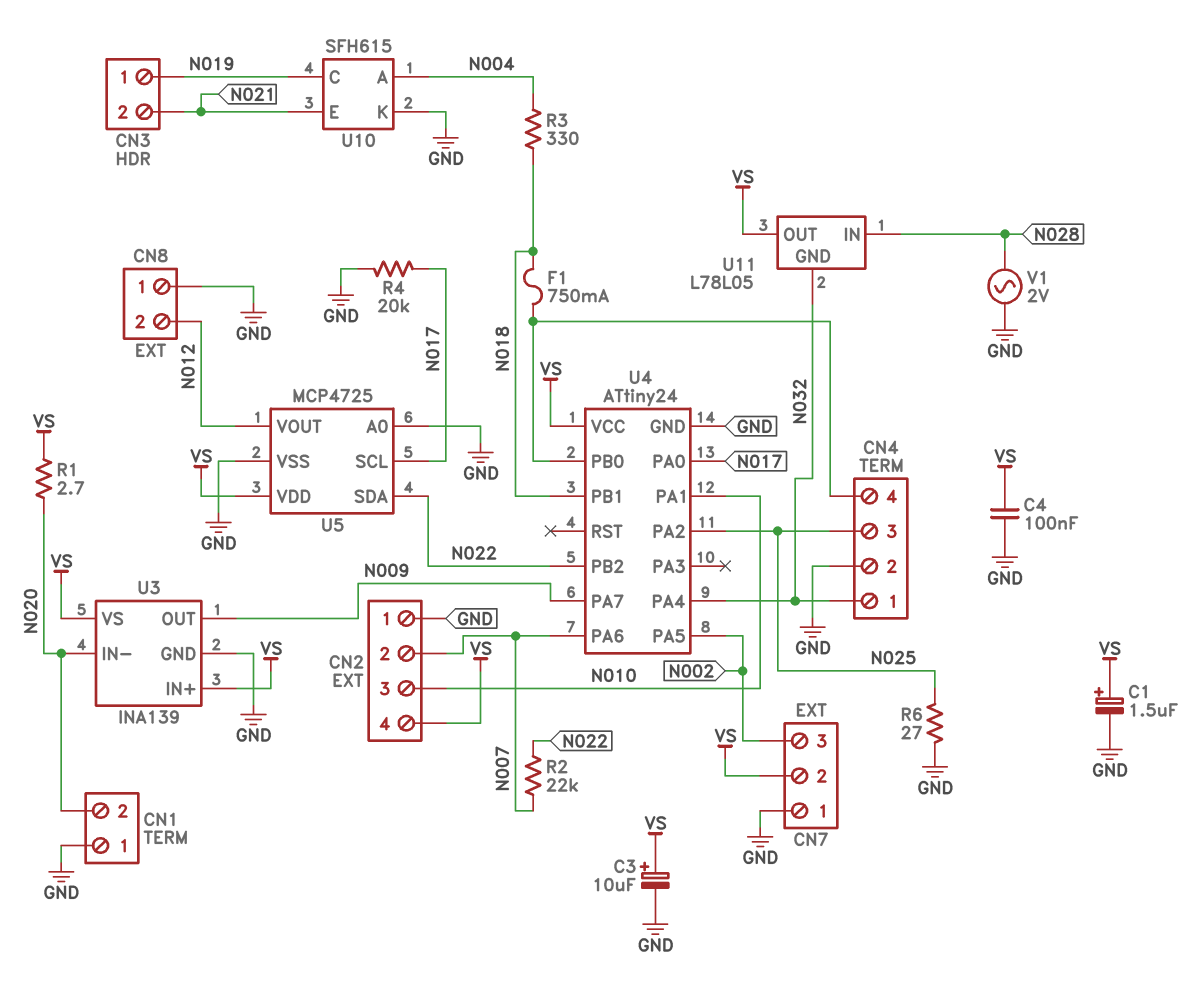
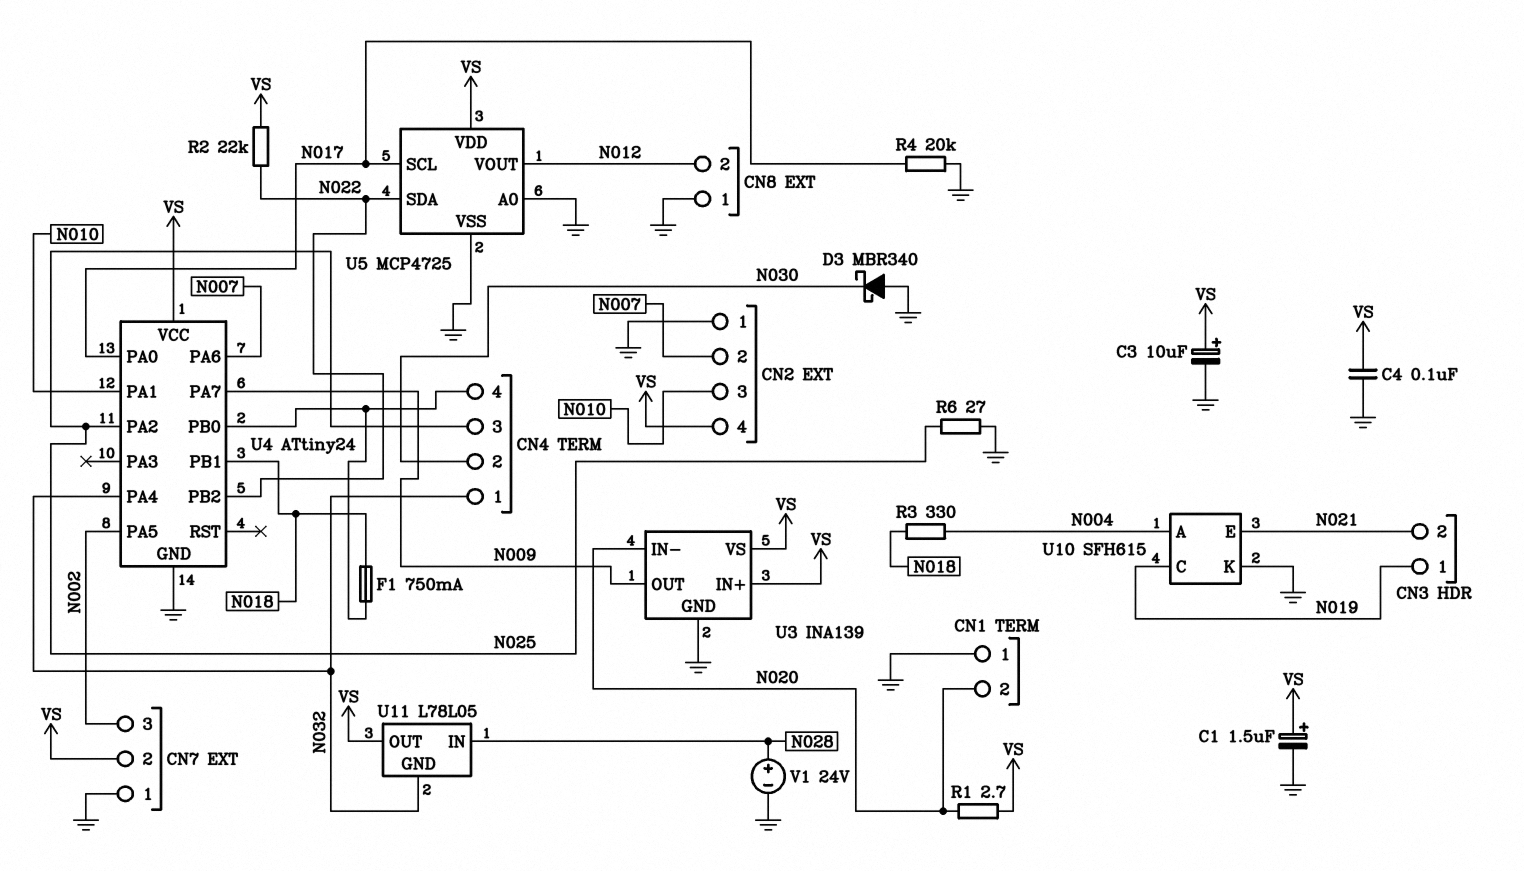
CN4 pin 2: GND -> N030
D3: none -> schottky MBR340 (A GND, K N030)
R2: 22k (N007, N022) -> 22k (N022, VS)
V1: AC 2V (GND, N028) -> 24V (plus N028, minus GND)

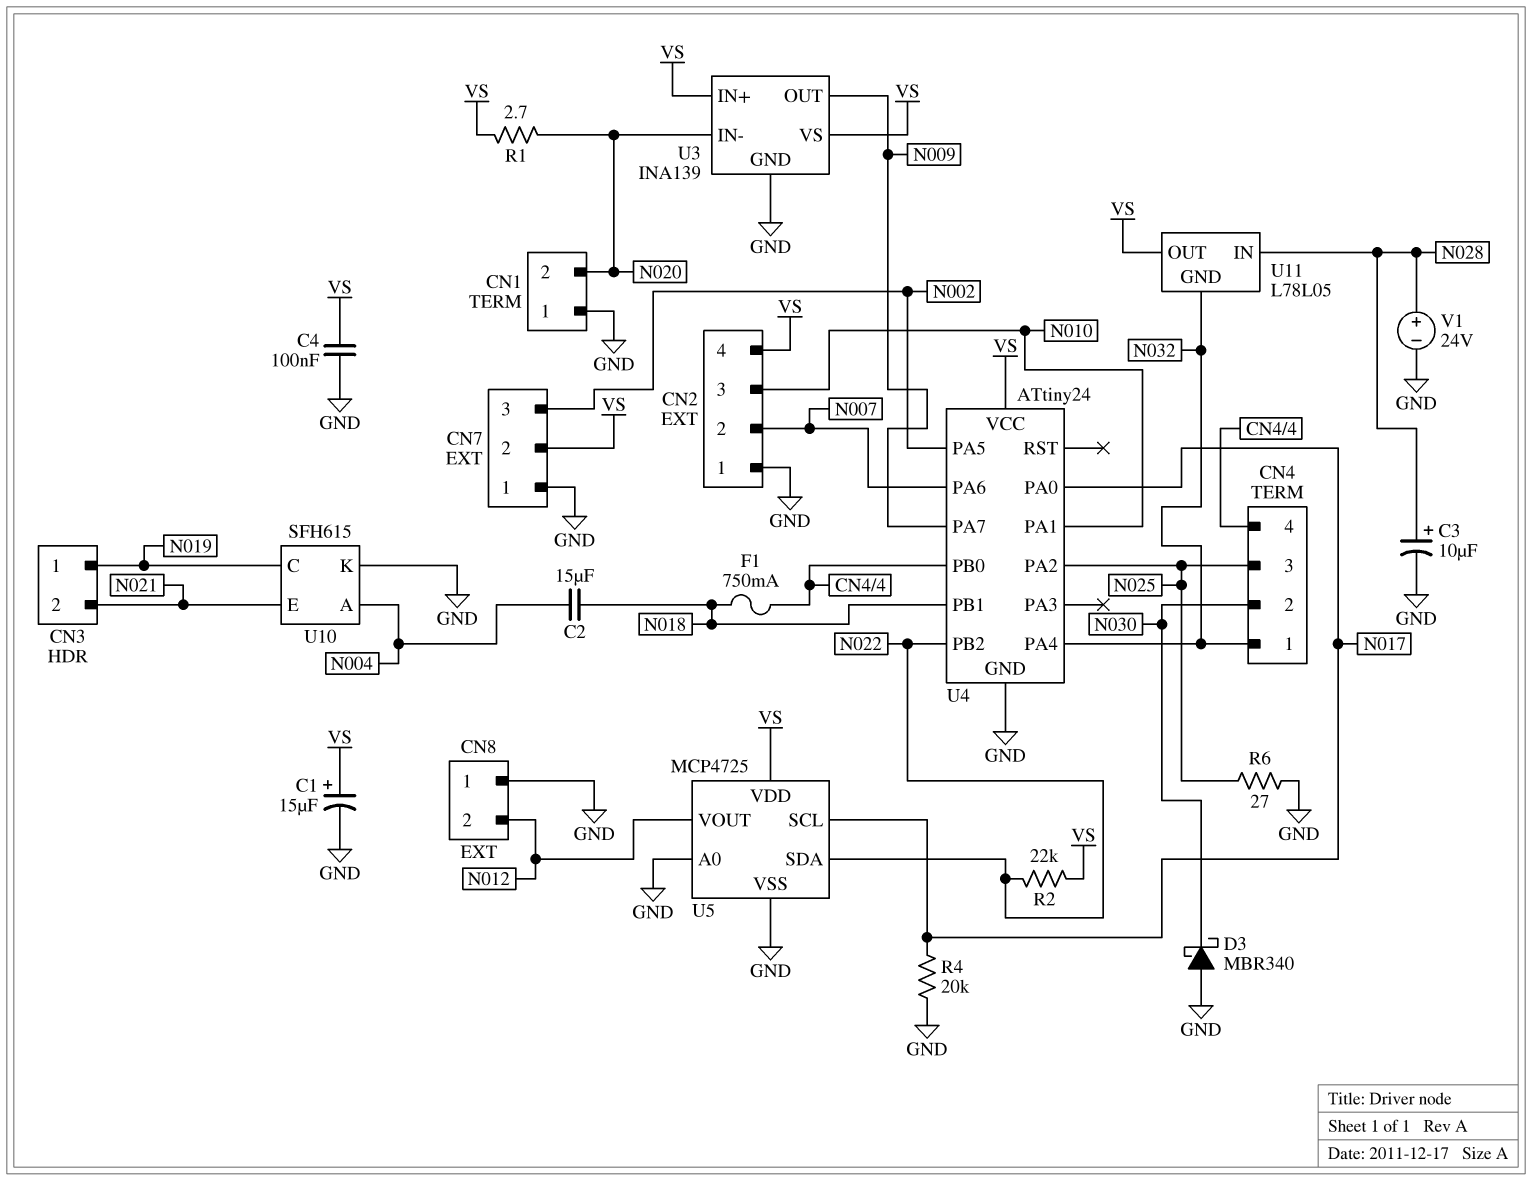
C1: 1.5uF (plus VS, minus GND) -> 15uF (plus VS, minus GND)
C2: none -> 15uF (N004, N018)
C3: 10uF (plus VS, minus GND) -> 10uF (plus N028, minus GND)
R3: 330 (N004, N018) -> none

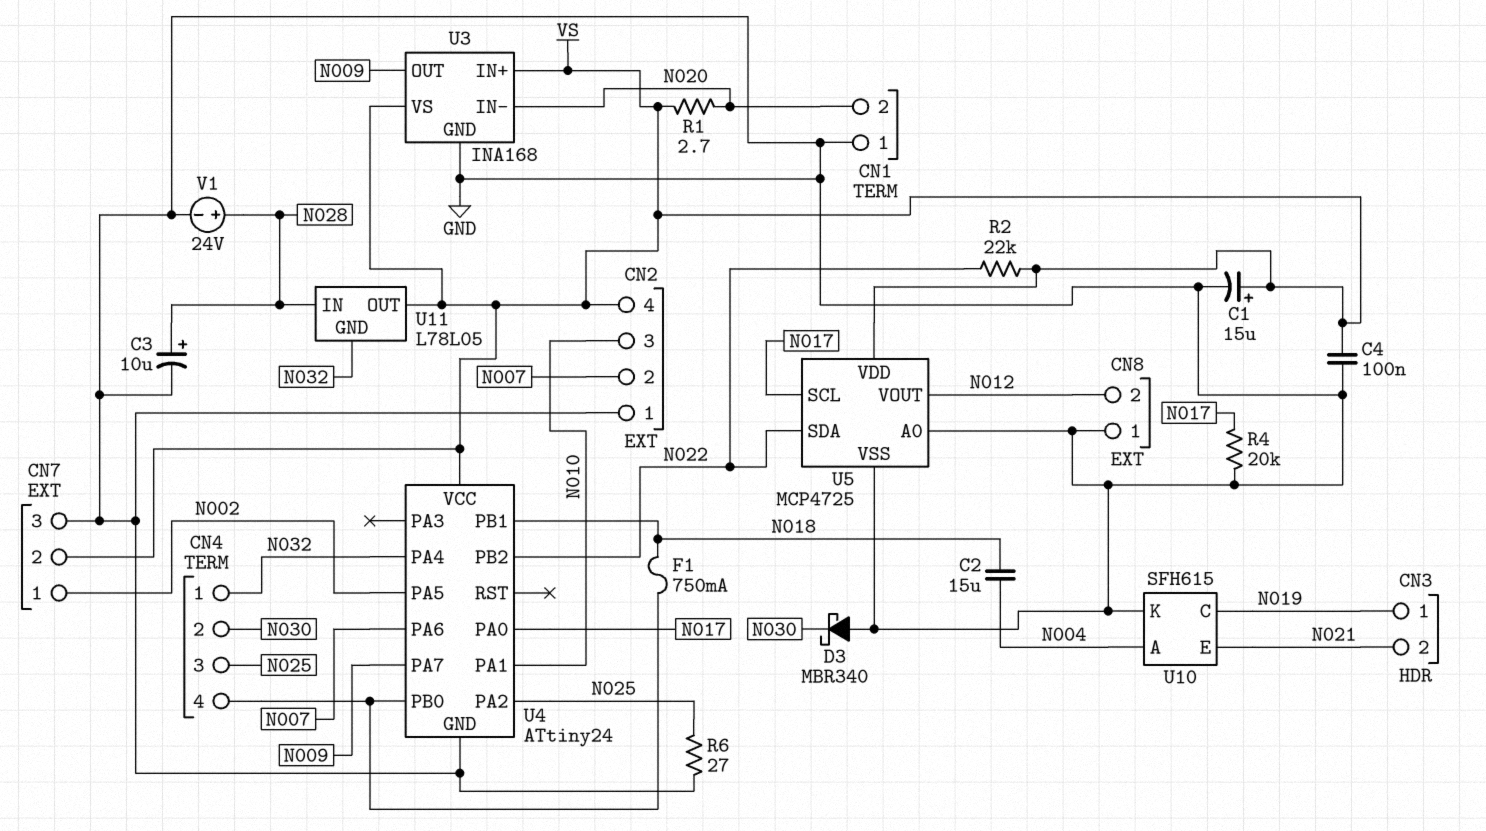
CN7 pin 1: GND -> N002
CN7 pin 3: N002 -> GND
U3: INA139 -> INA168

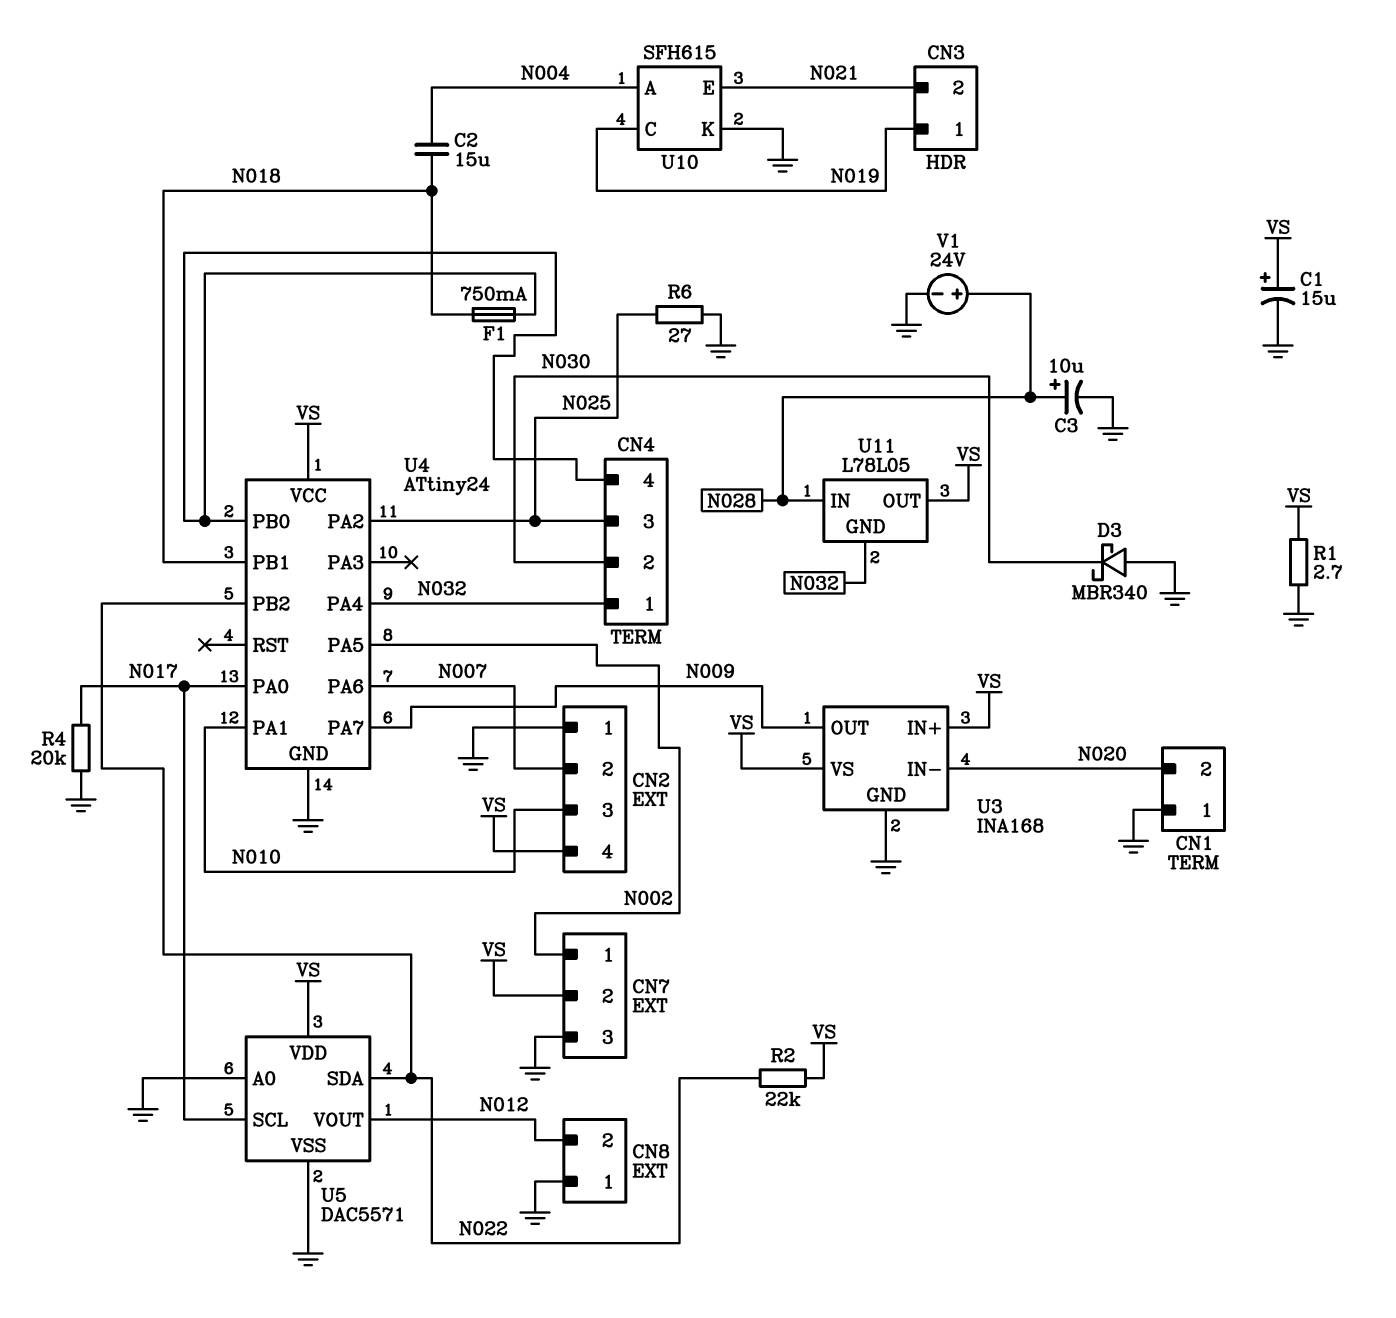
C4: 100nF (GND, VS) -> none
R1: 2.7 (N020, VS) -> 2.7 (GND, VS)
U5: MCP4725 -> DAC5571

